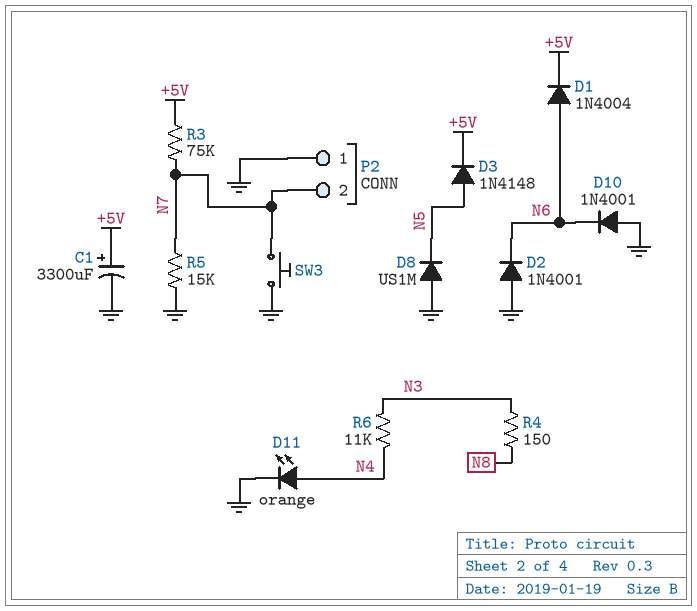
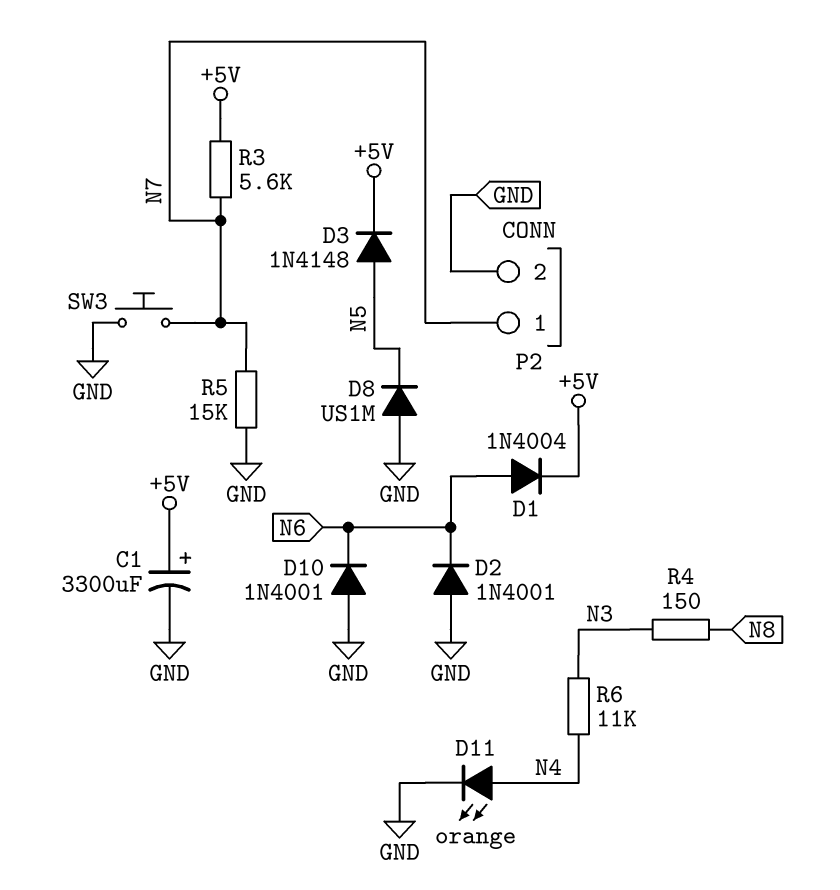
P2 pin 1: GND -> N7
P2 pin 2: N7 -> GND
R3: 75k (+5V, N7) -> 5.6k (+5V, N7)

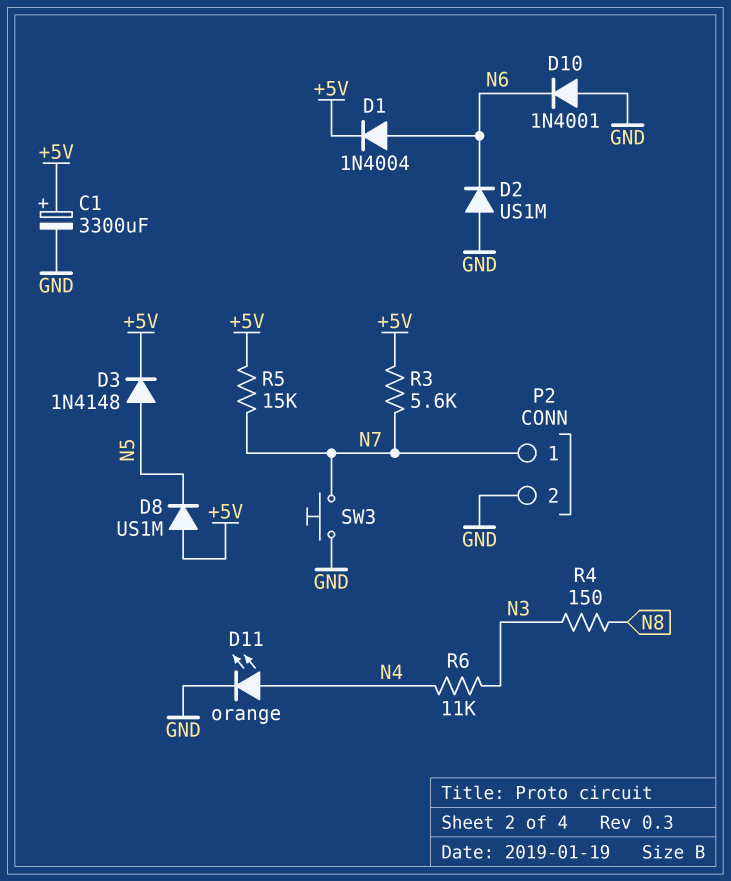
D2: diode 1N4001 (A GND, K N6) -> diode US1M (A GND, K N6)
D8: diode US1M (A GND, K N5) -> diode US1M (A +5V, K N5)
R5: 15k (GND, N7) -> 15k (+5V, N7)

